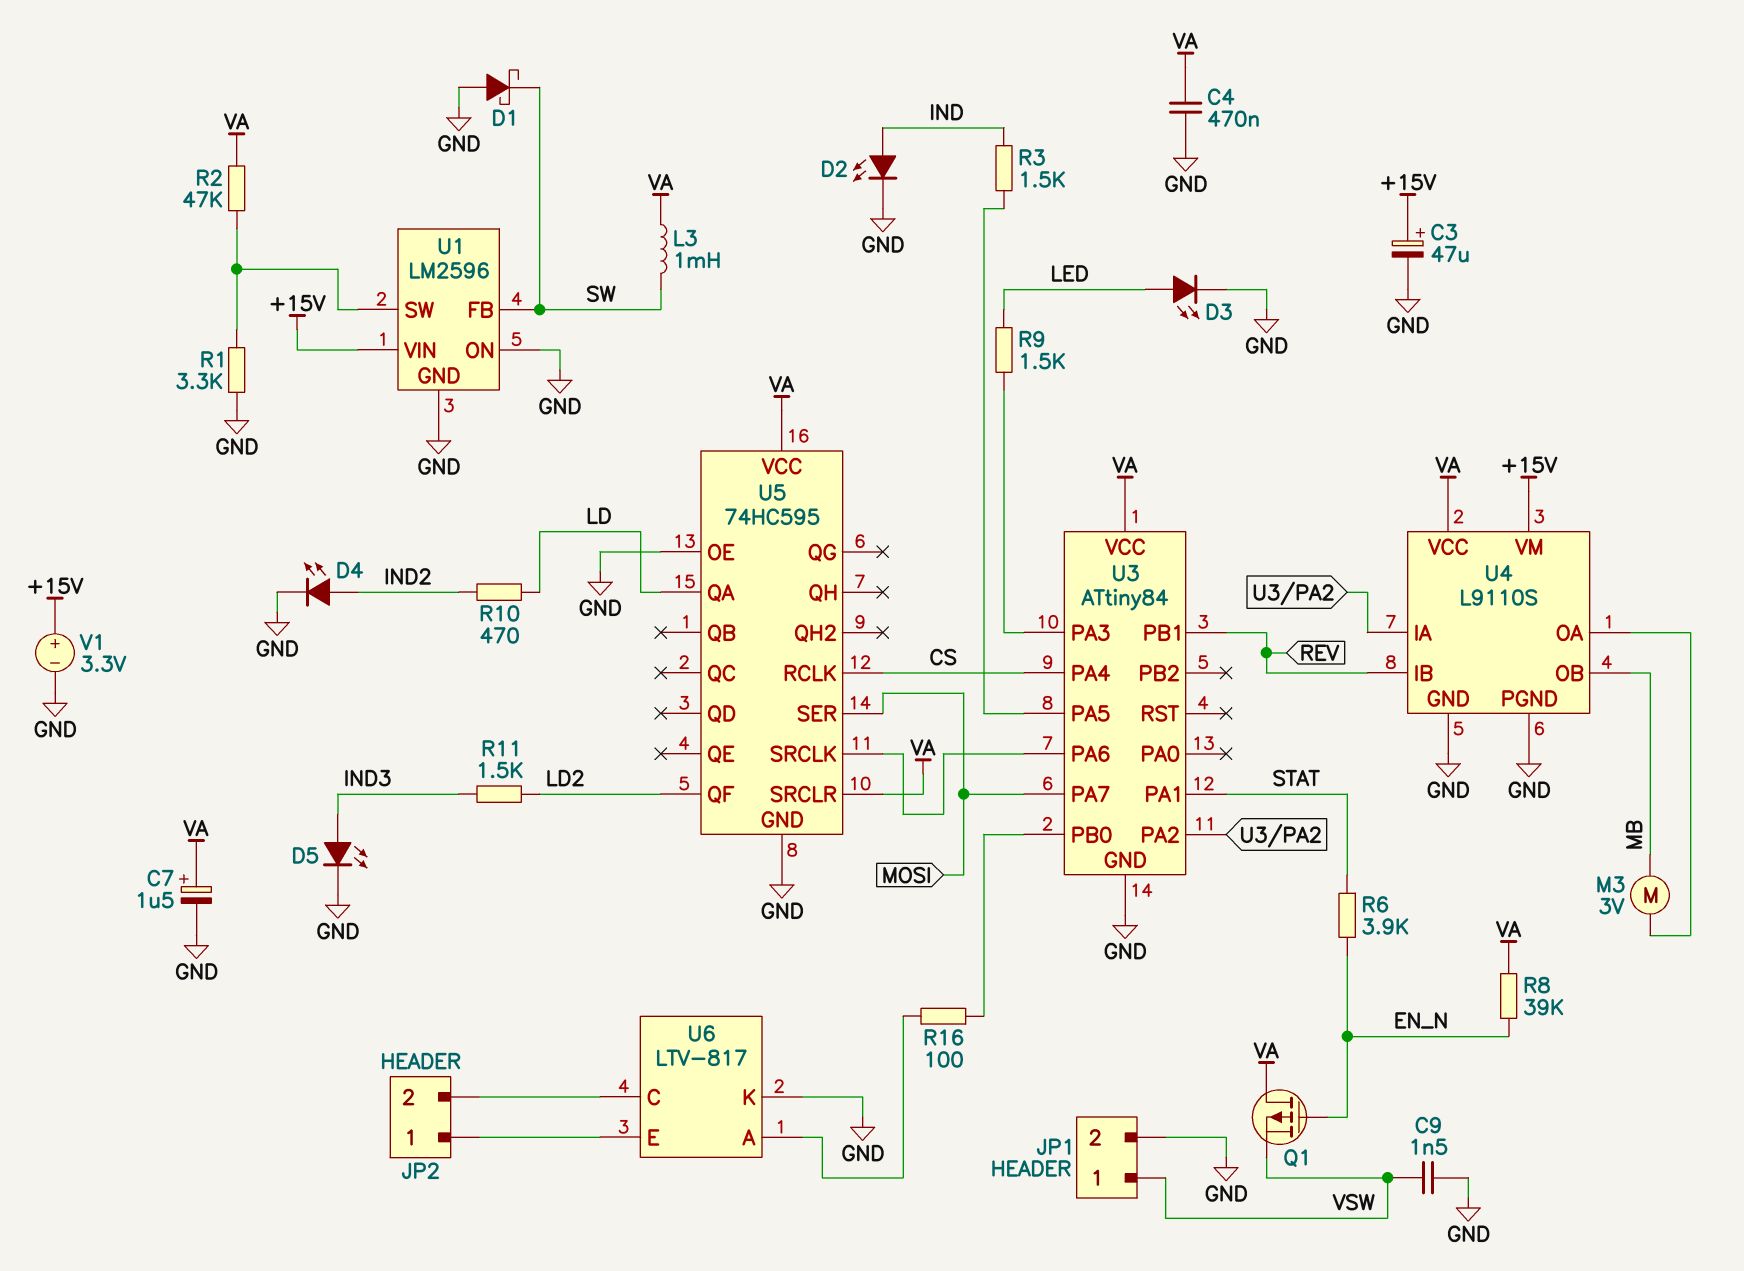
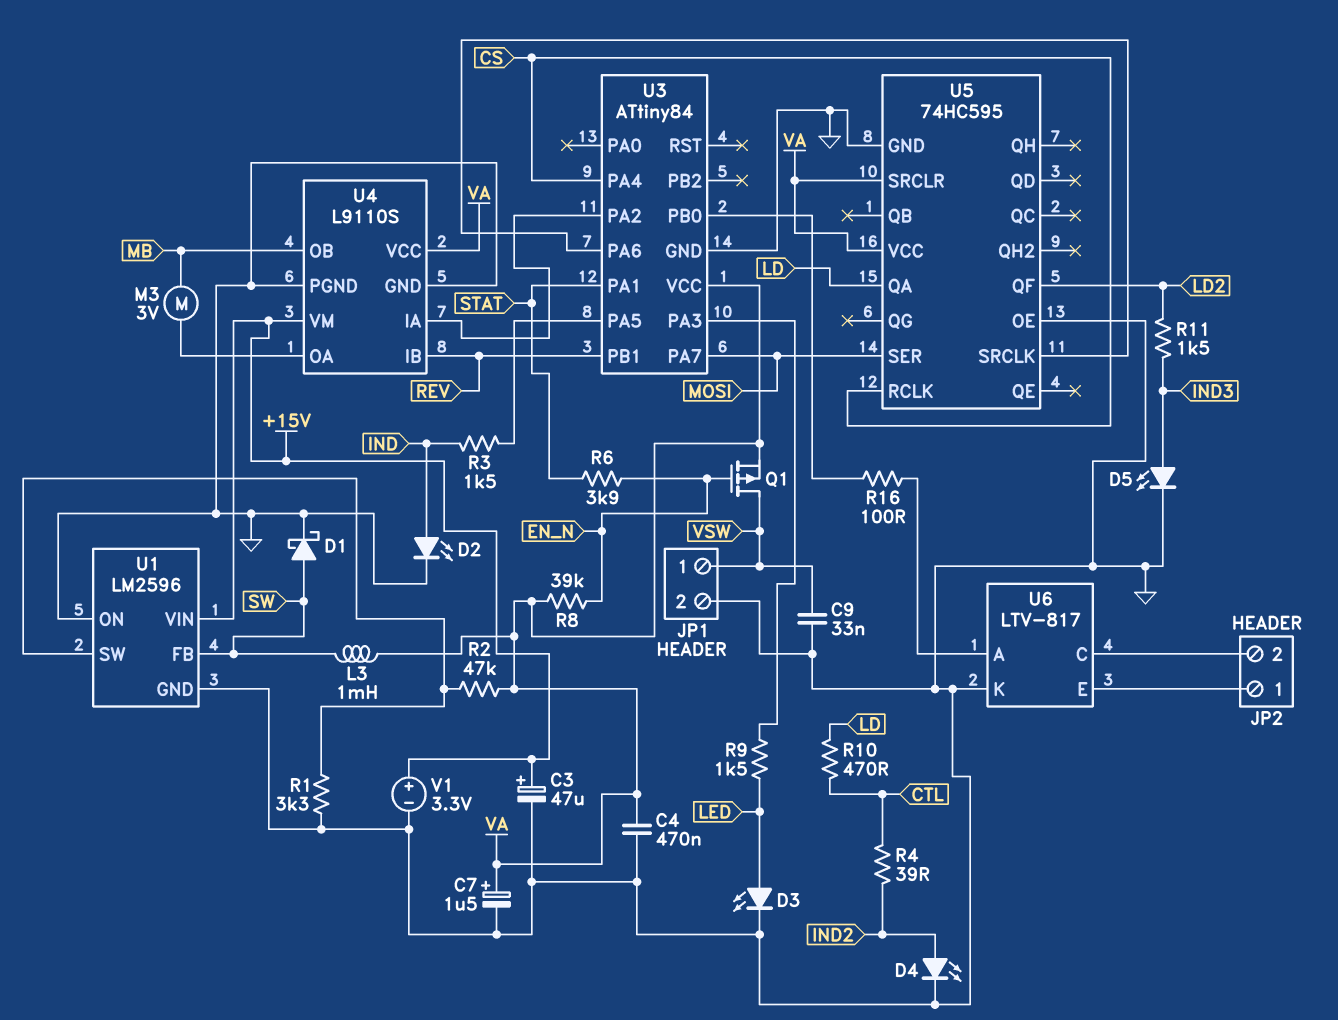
C9: 1.5nF (GND, VSW) -> 33nF (GND, VSW)
D1: schottky (A GND, K SW) -> schottky (A SW, K GND)
Q1: PMOS (G EN_N, D VA, S VSW) -> PMOS (G EN_N, D VSW, S VA)
R4: none -> 39 (CTL, IND2)
R10: 470 (IND2, LD) -> 470 (CTL, LD)

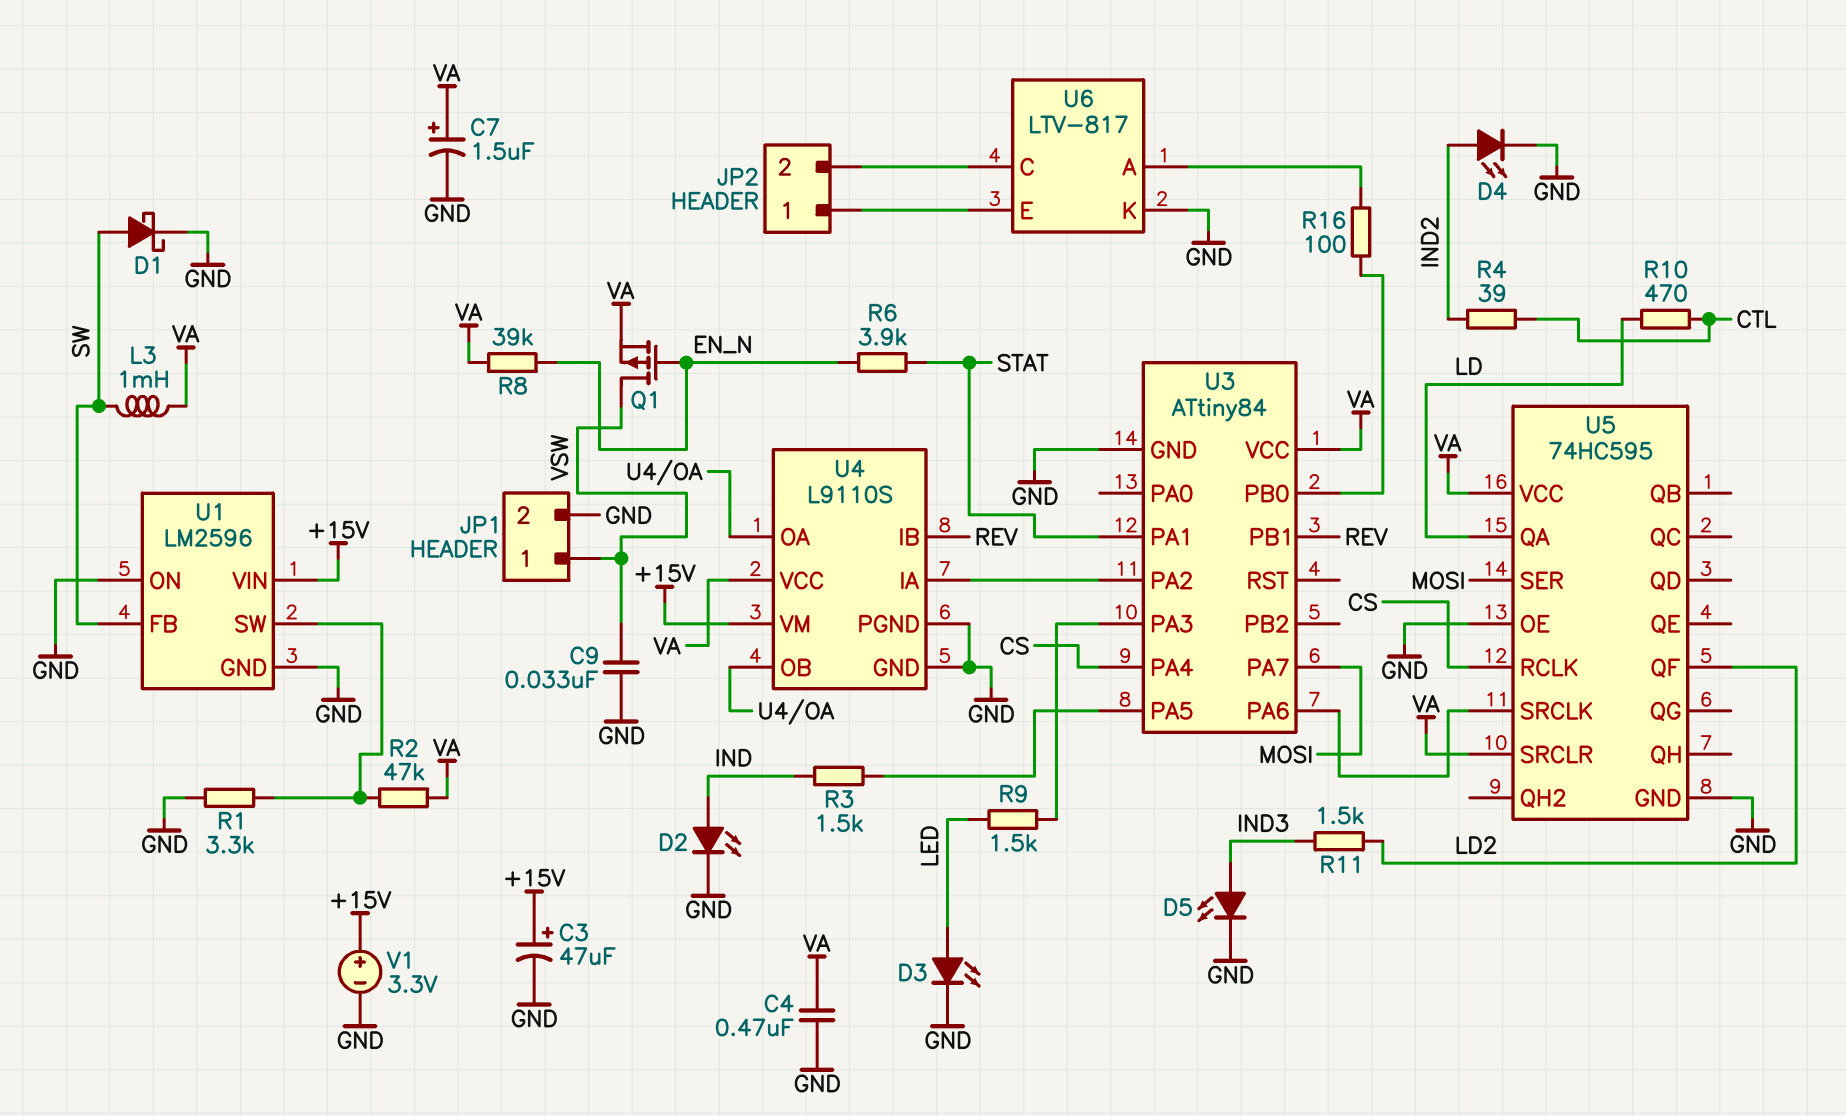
M3: motor 3V (MB, U4/OA) -> none
U4 pin OB: MB -> U4/OA

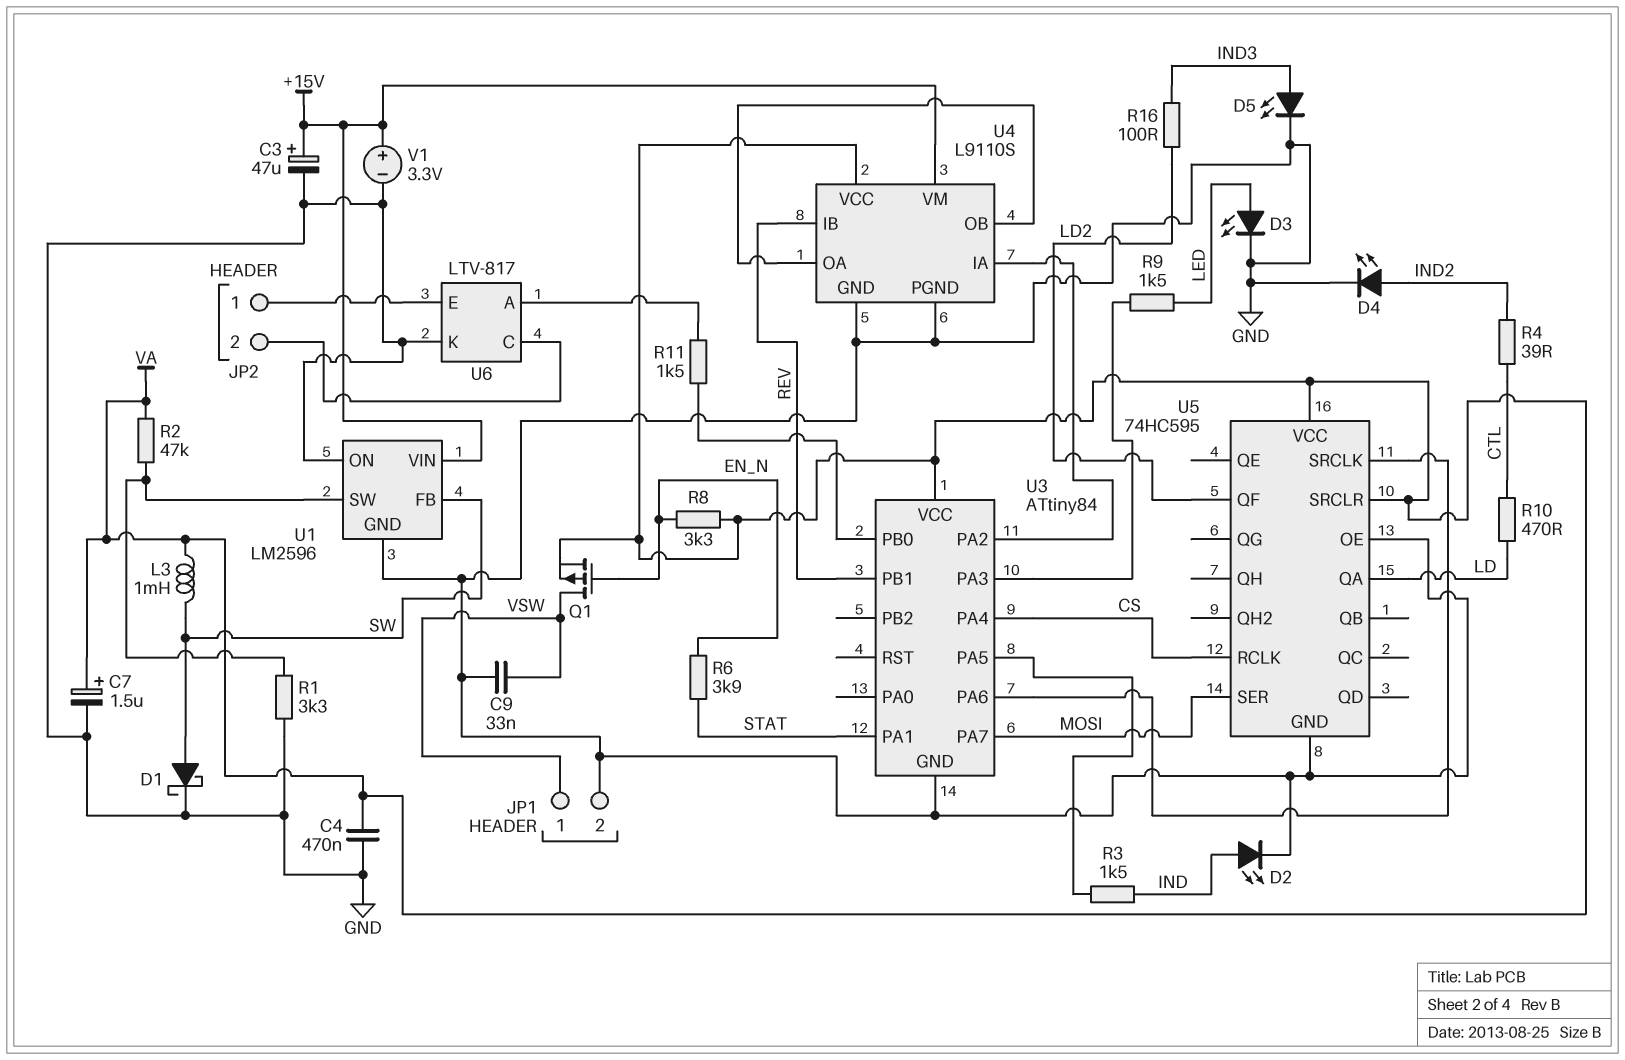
R8: 39k (EN_N, VA) -> 3.3k (EN_N, VA)
R11: 1.5k (IND3, LD2) -> 1.5k (U3/PB0, U6/A)
R16: 100 (U3/PB0, U6/A) -> 100 (IND3, LD2)

